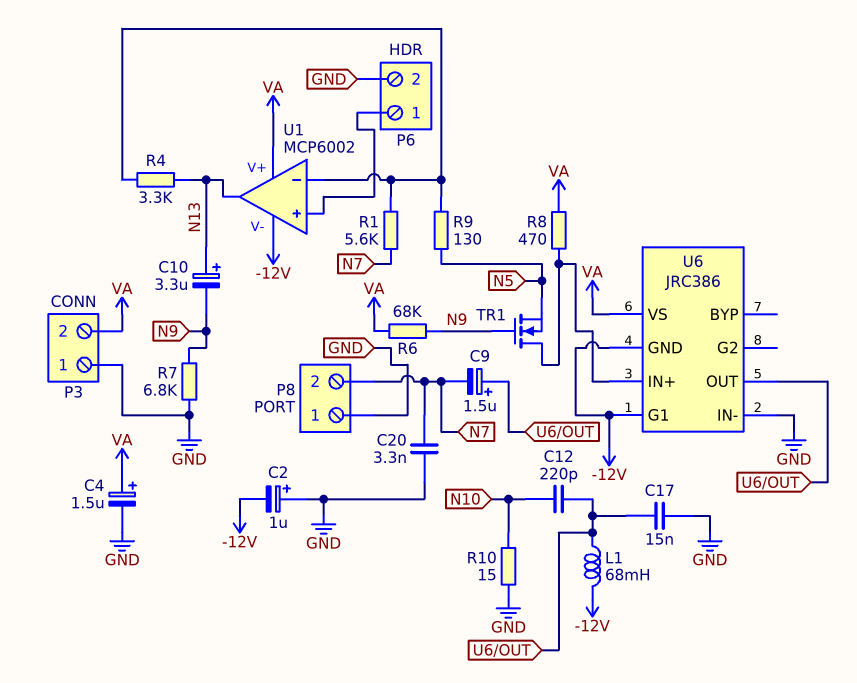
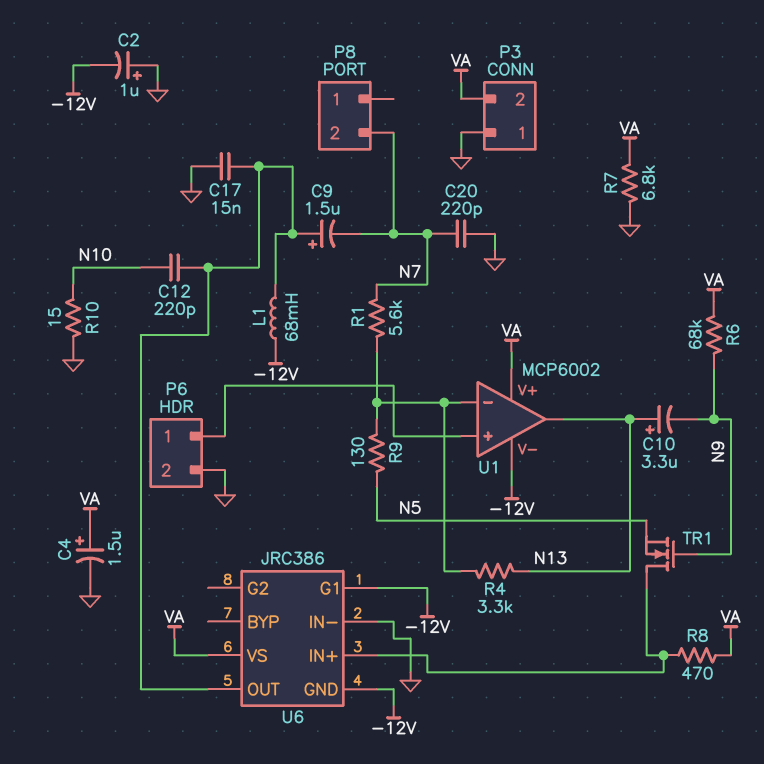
C20: 3.3nF (GND, N7) -> 220pF (GND, N7)
P8 pin 1: GND -> none
R7: 6.8k (GND, N9) -> 6.8k (GND, VA)

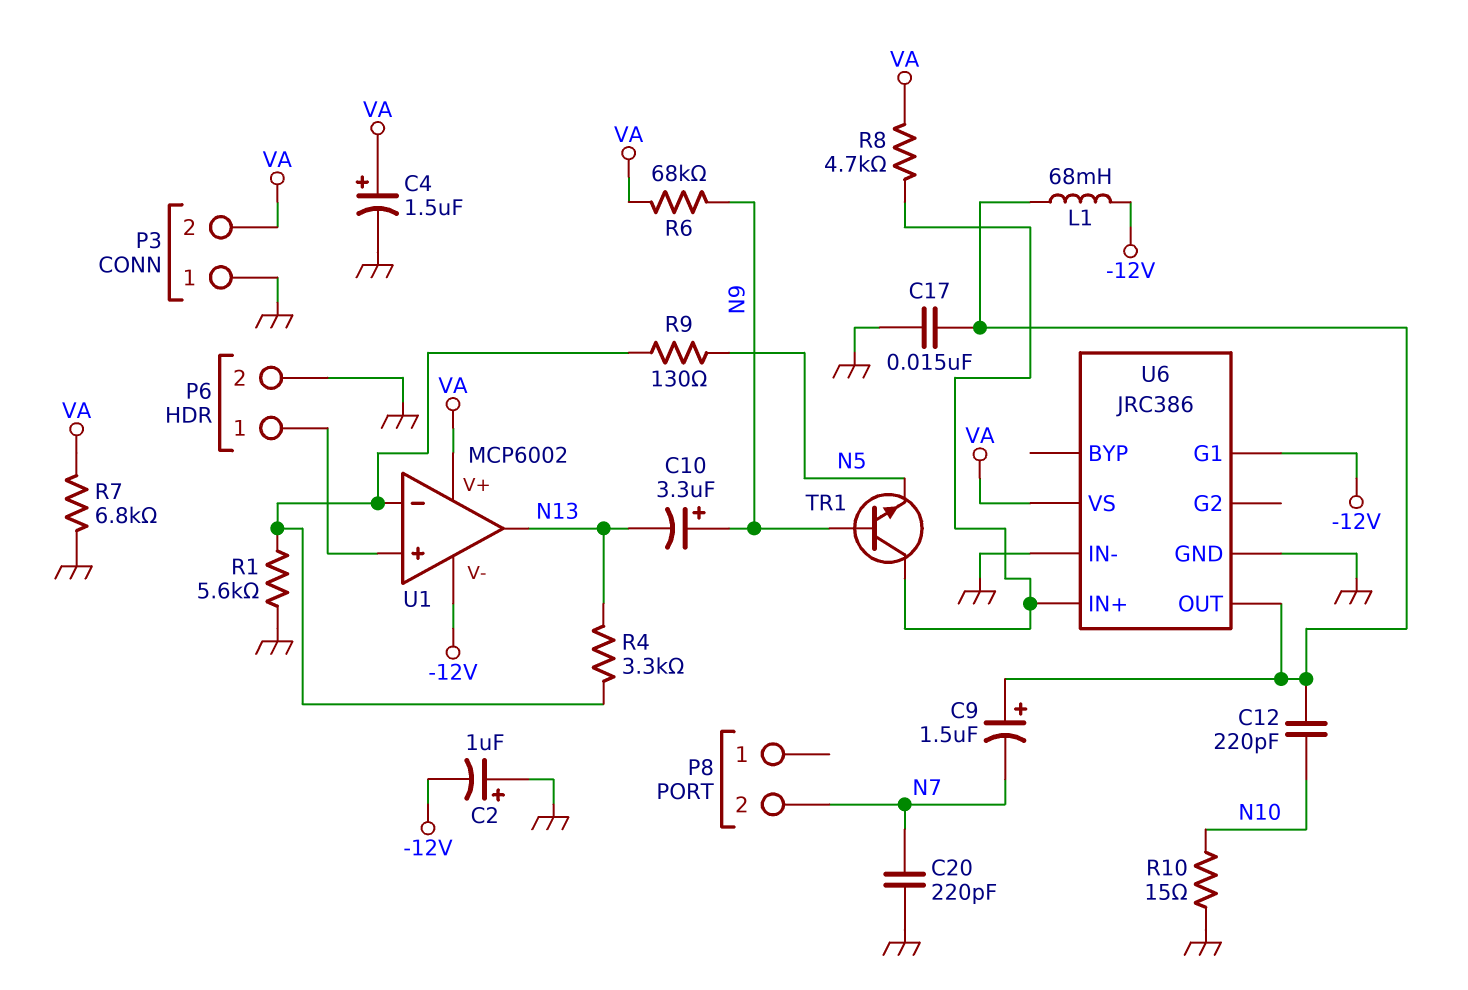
C10: 3.3uF (plus N13, minus N9) -> 3.3uF (plus N9, minus N13)
R1: 5.6k (N7, U1/in-) -> 5.6k (GND, U1/in-)
R8: 470 (U6/IN+, VA) -> 4.7k (U6/IN+, VA)
TR1: NMOS (G N9, D U6/IN+, S N5) -> NPN (B N9, C U6/IN+, E N5)
U6 pin GND: -12V -> GND

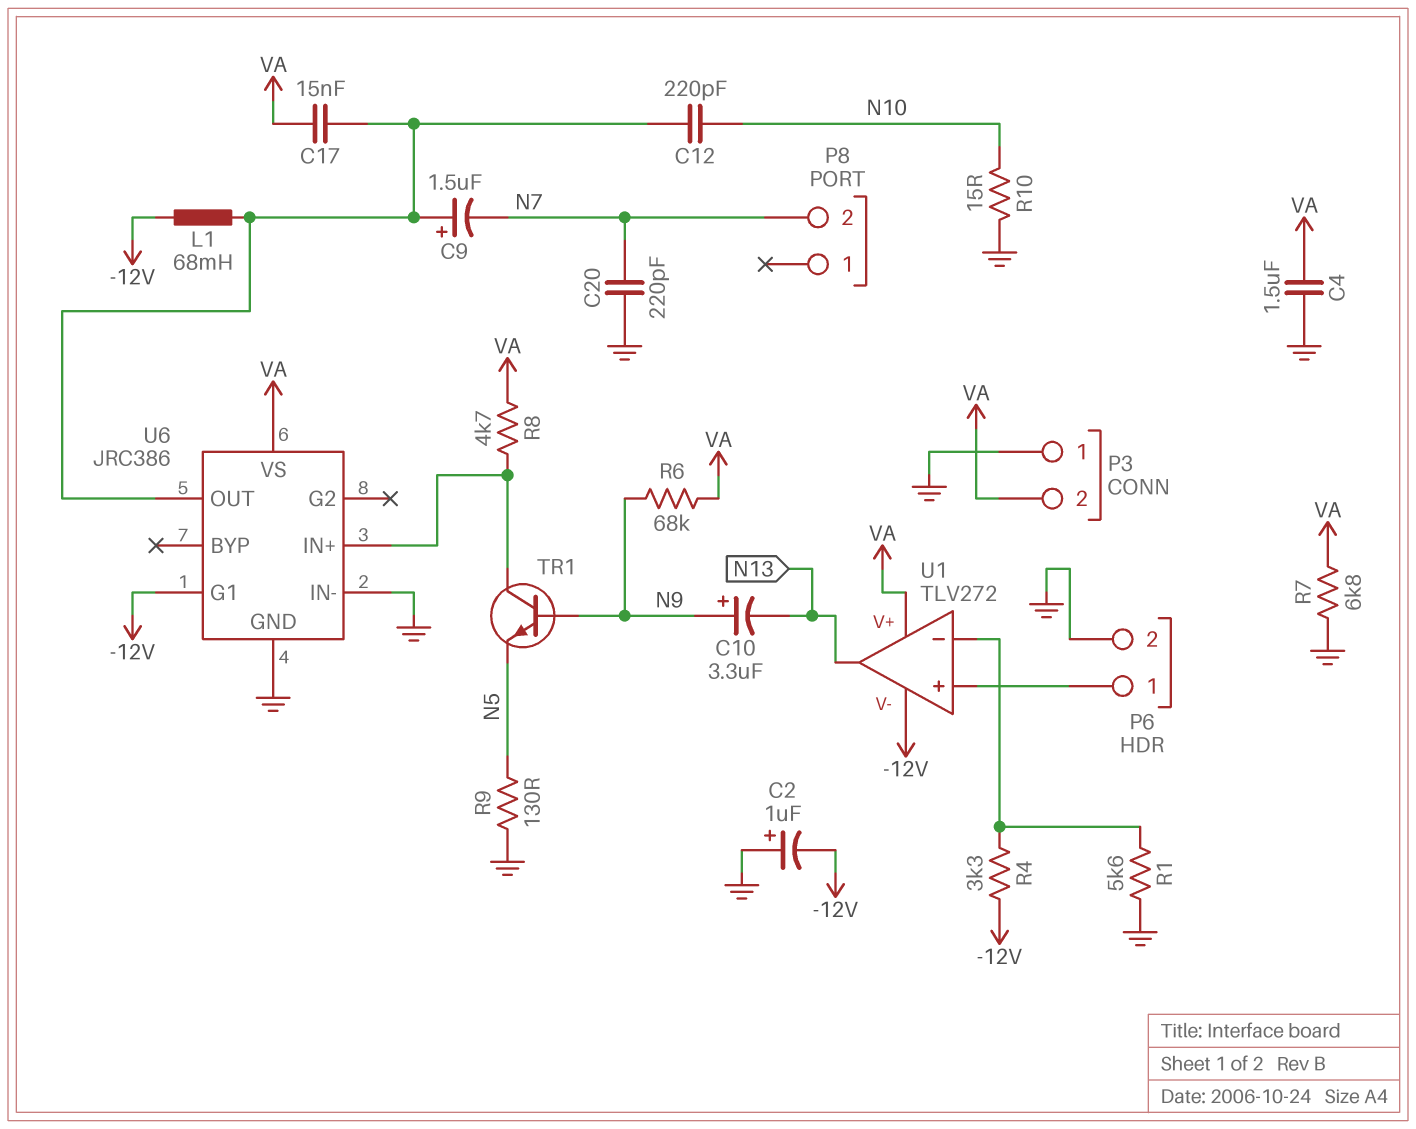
C4: 1.5uF (plus VA, minus GND) -> 1.5uF (GND, VA)
C17: 15nF (GND, U6/OUT) -> 15nF (U6/OUT, VA)
R4: 3.3k (N13, U1/in-) -> 3.3k (-12V, U1/in-)
R9: 130 (N5, U1/in-) -> 130 (GND, N5)
U1: MCP6002 -> TLV272

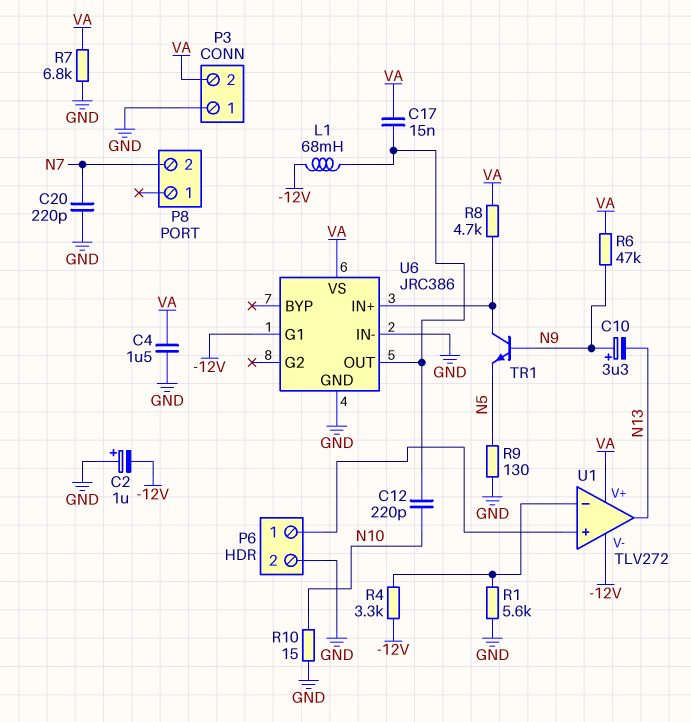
C9: 1.5uF (plus U6/OUT, minus N7) -> none
R6: 68k (N9, VA) -> 47k (N9, VA)

